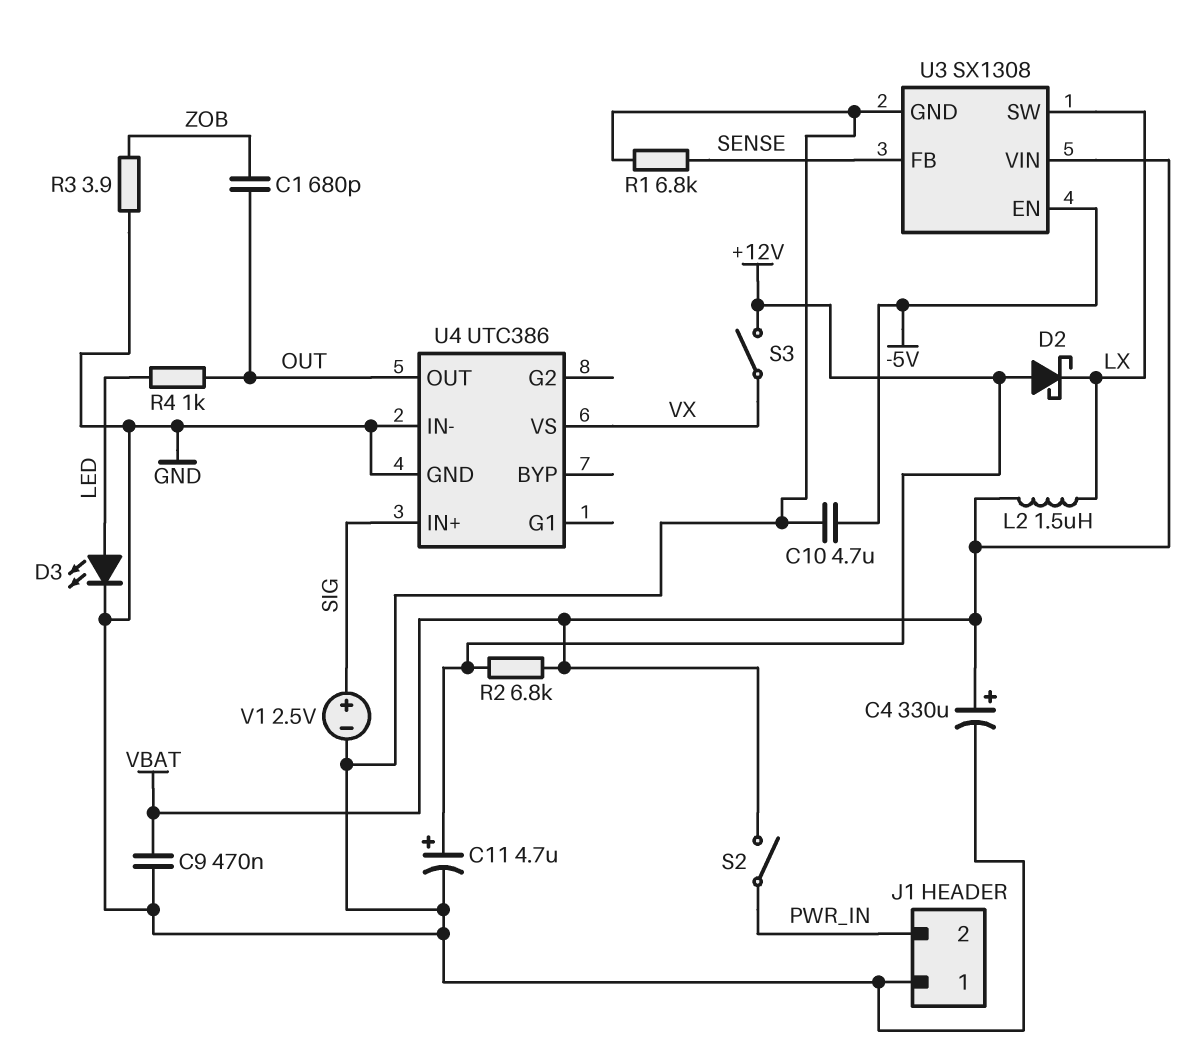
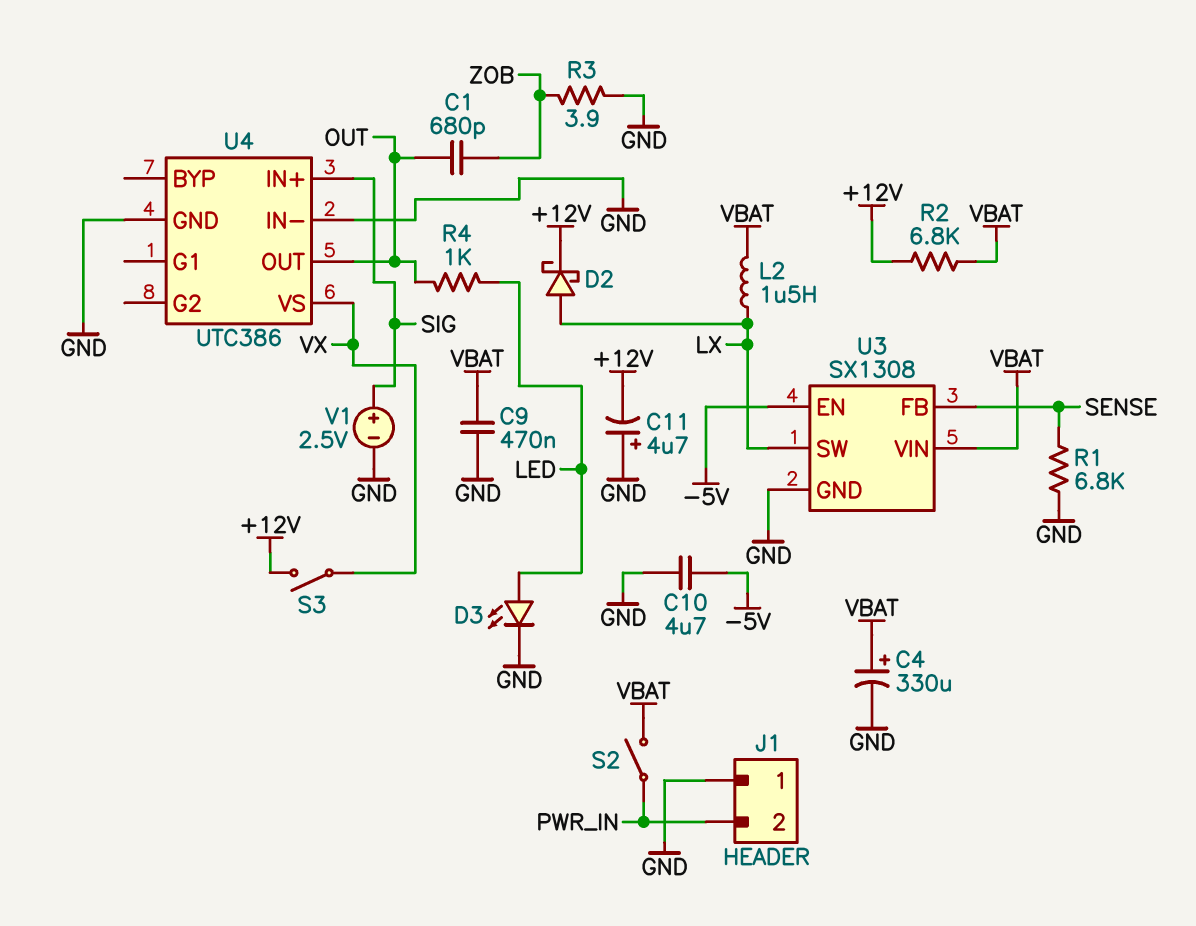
C11: 4.7uF (plus +12V, minus GND) -> 4.7uF (plus GND, minus +12V)
D2: schottky (A +12V, K LX) -> schottky (A LX, K +12V)

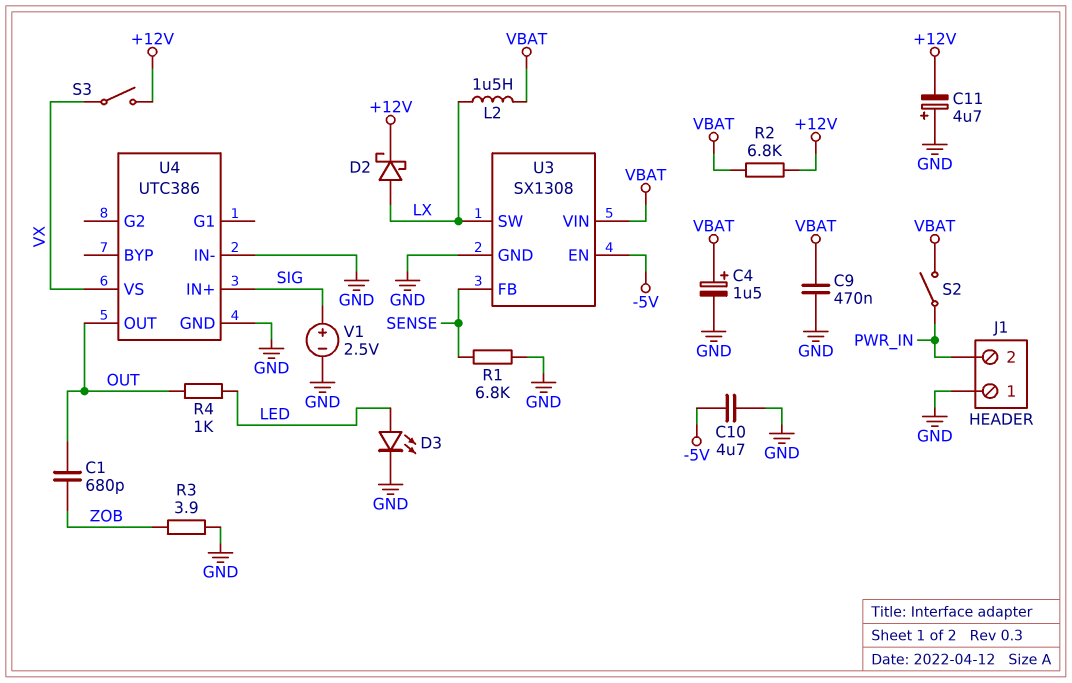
C4: 330uF (plus VBAT, minus GND) -> 1.5uF (plus VBAT, minus GND)

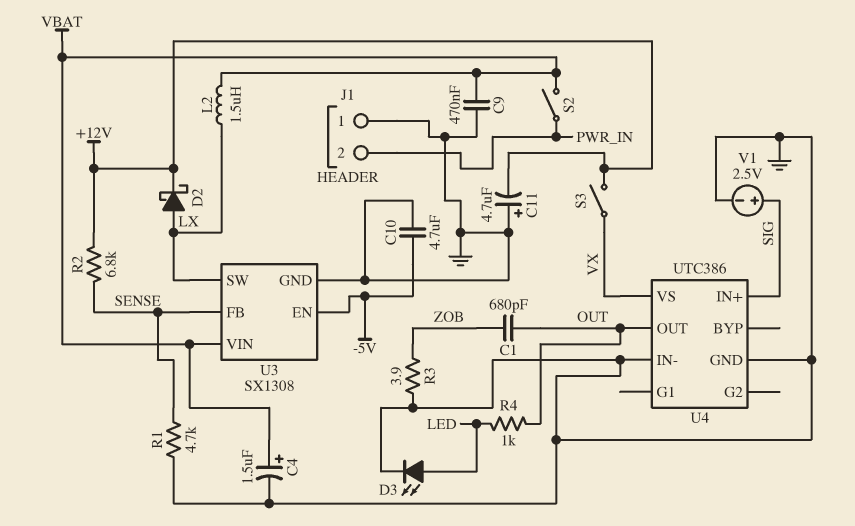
R1: 6.8k (GND, SENSE) -> 4.7k (GND, SENSE)
R2: 6.8k (+12V, VBAT) -> 6.8k (+12V, SENSE)

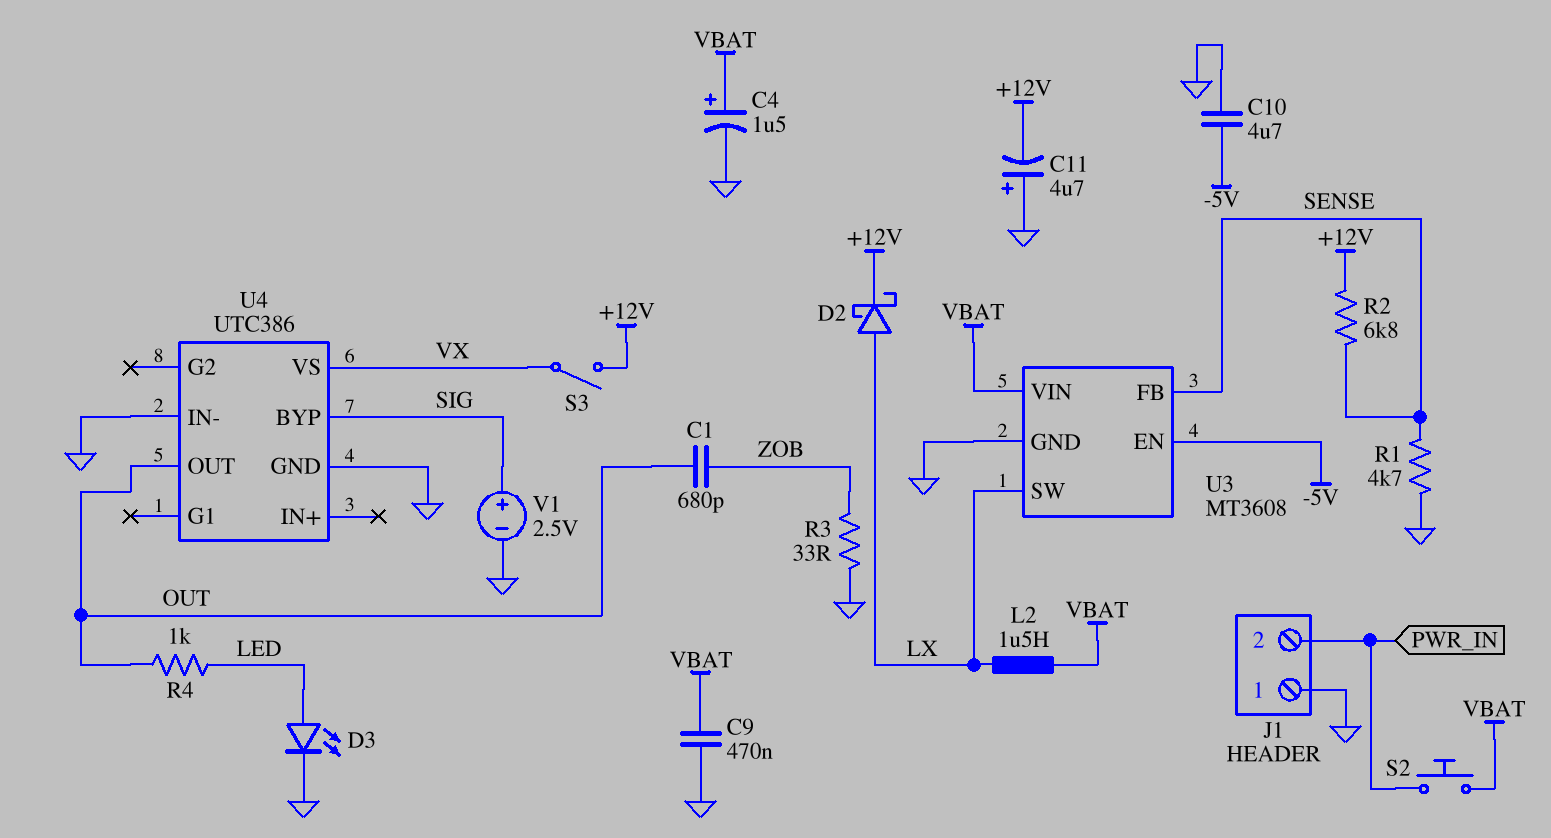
R3: 3.9 (GND, ZOB) -> 33 (GND, ZOB)
S2: switch (PWR_IN, VBAT) -> button (PWR_IN, VBAT)
U3: SX1308 -> MT3608
U4 pin BYP: none -> SIG
U4 pin IN+: SIG -> none

